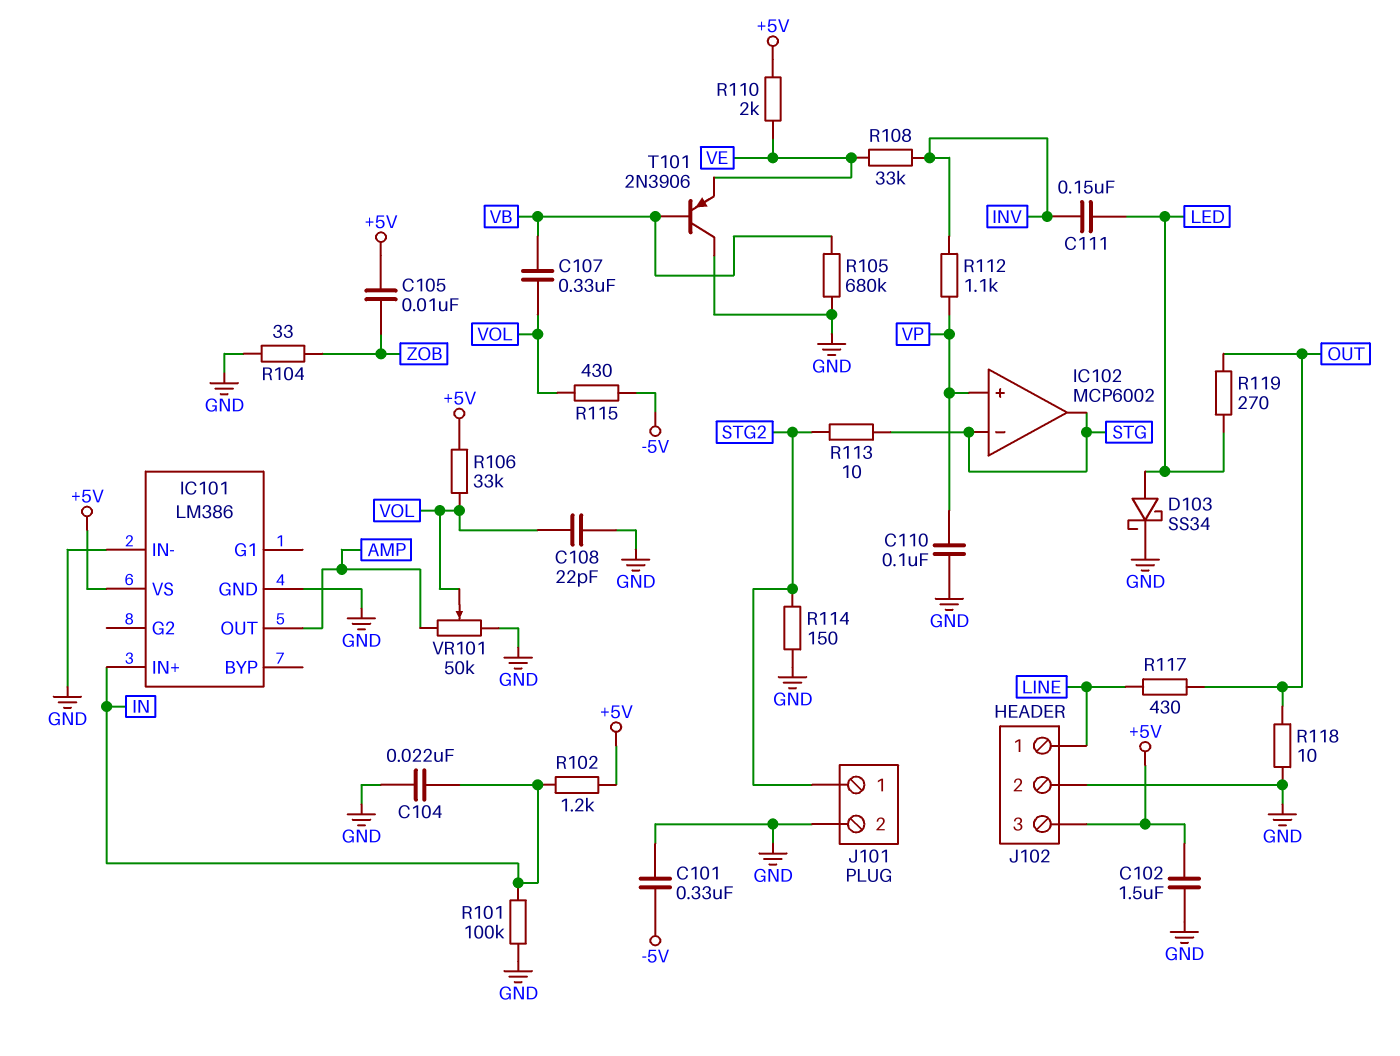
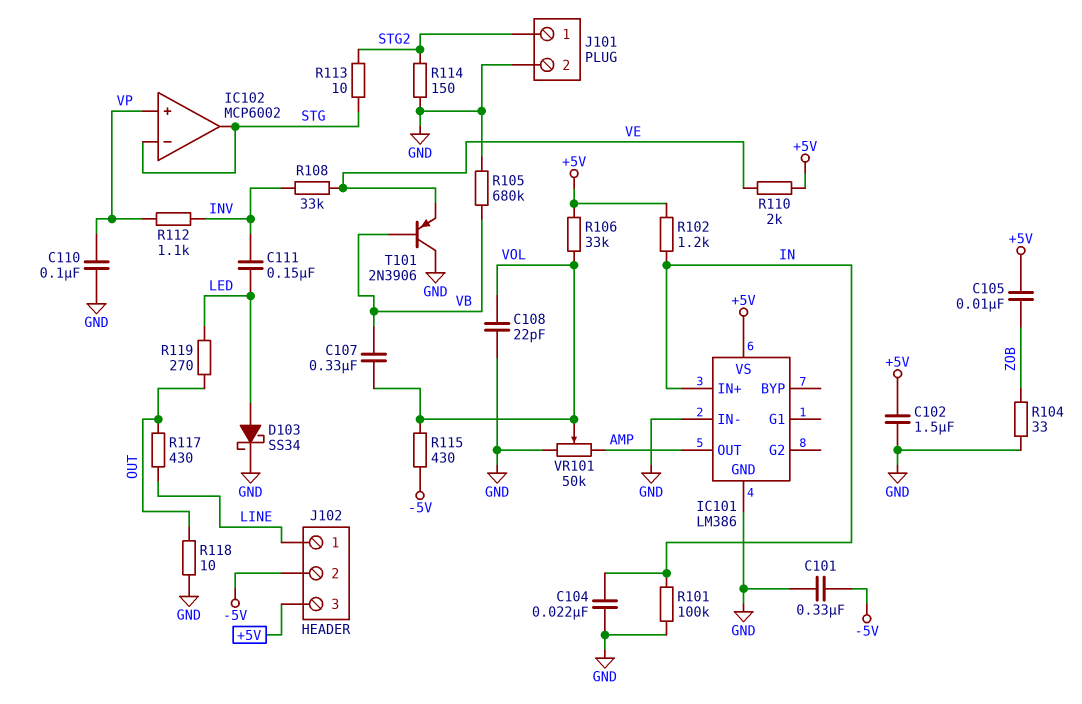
J102 pin 2: GND -> -5V

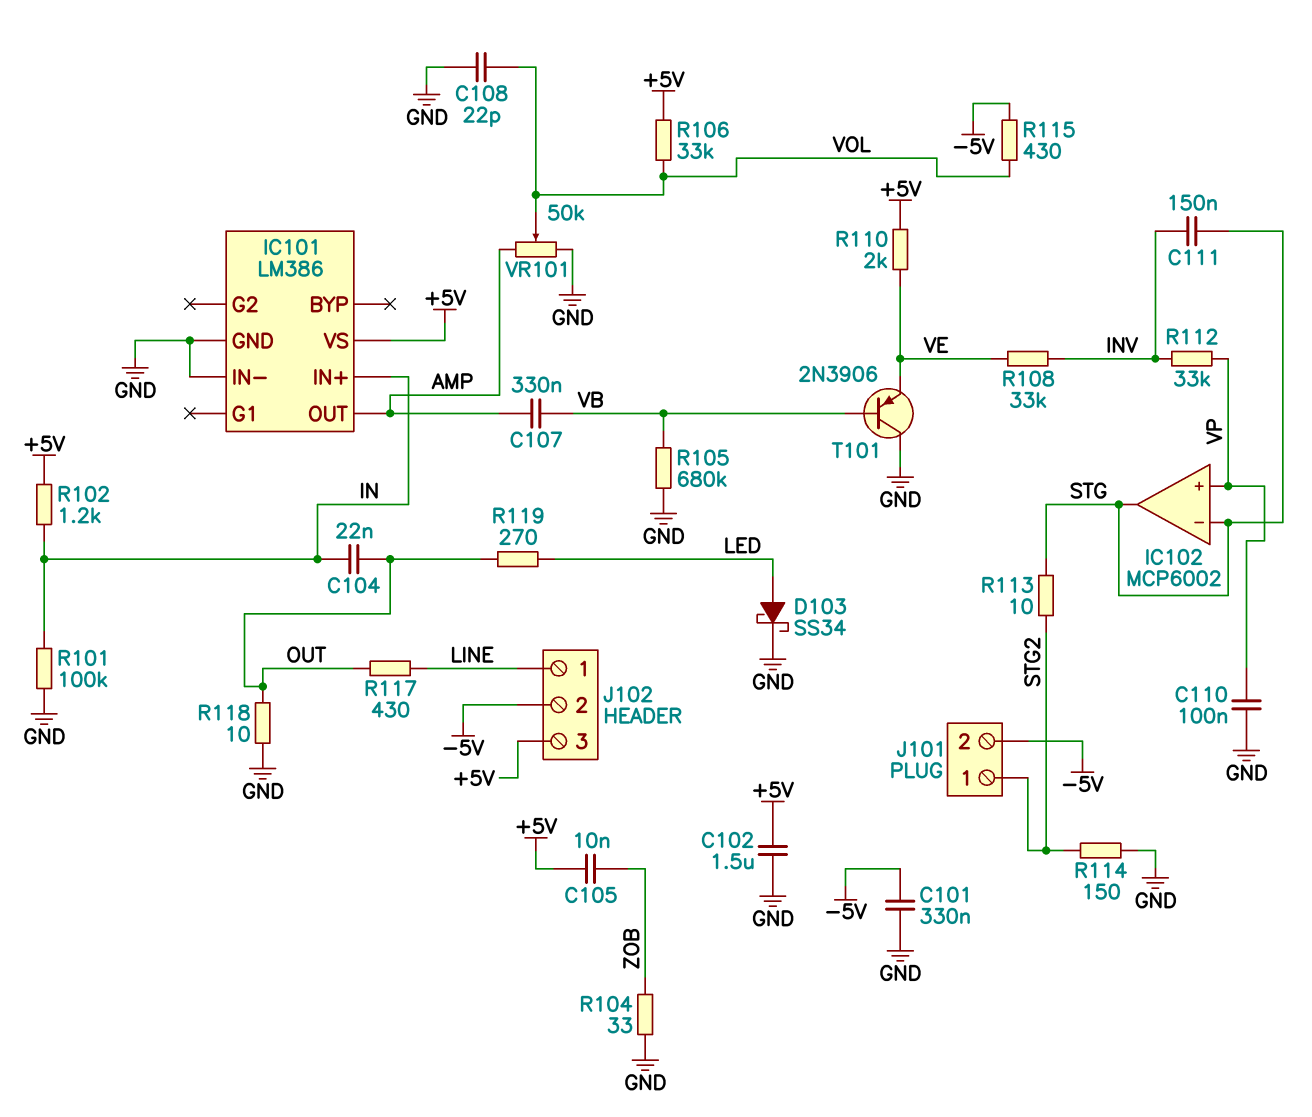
C104: 22nF (GND, IN) -> 22nF (IN, OUT)
C107: 330nF (VB, VOL) -> 330nF (AMP, VB)
C111: 150nF (INV, LED) -> 150nF (INV, STG)
J101 pin 2: GND -> -5V
R112: 1.1k (INV, VP) -> 33k (INV, VP)

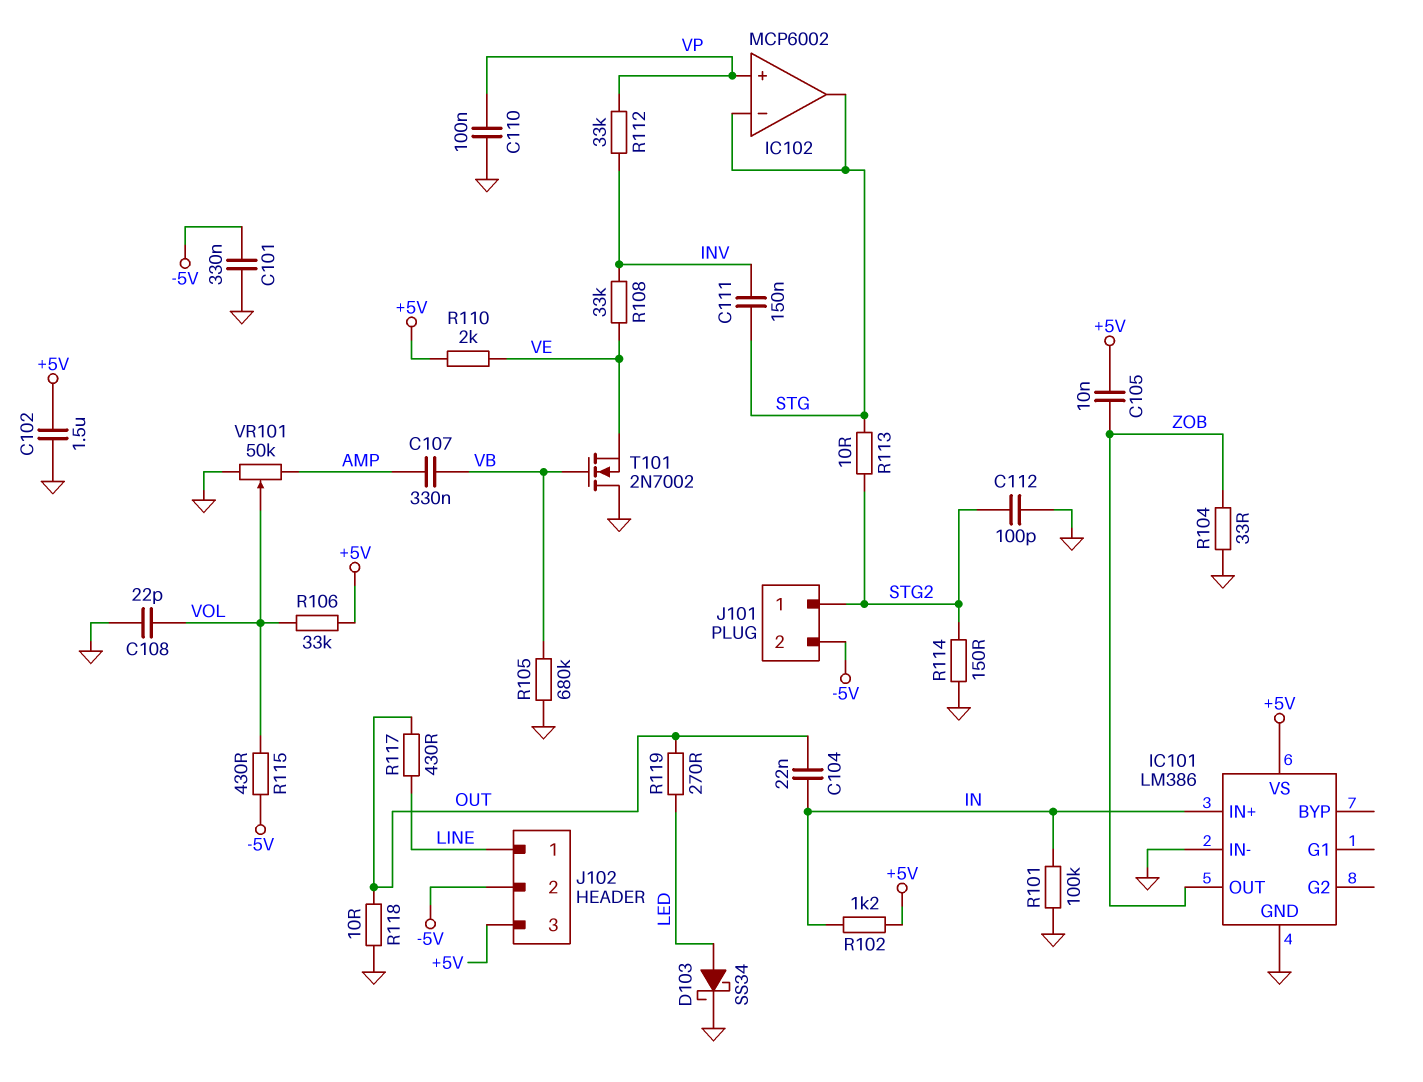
C112: none -> 100pF (GND, STG2)
IC101 pin OUT: AMP -> ZOB
T101: PNP 2N3906 (B VB, C GND, E VE) -> NMOS 2N7002 (G VB, D GND, S VE)

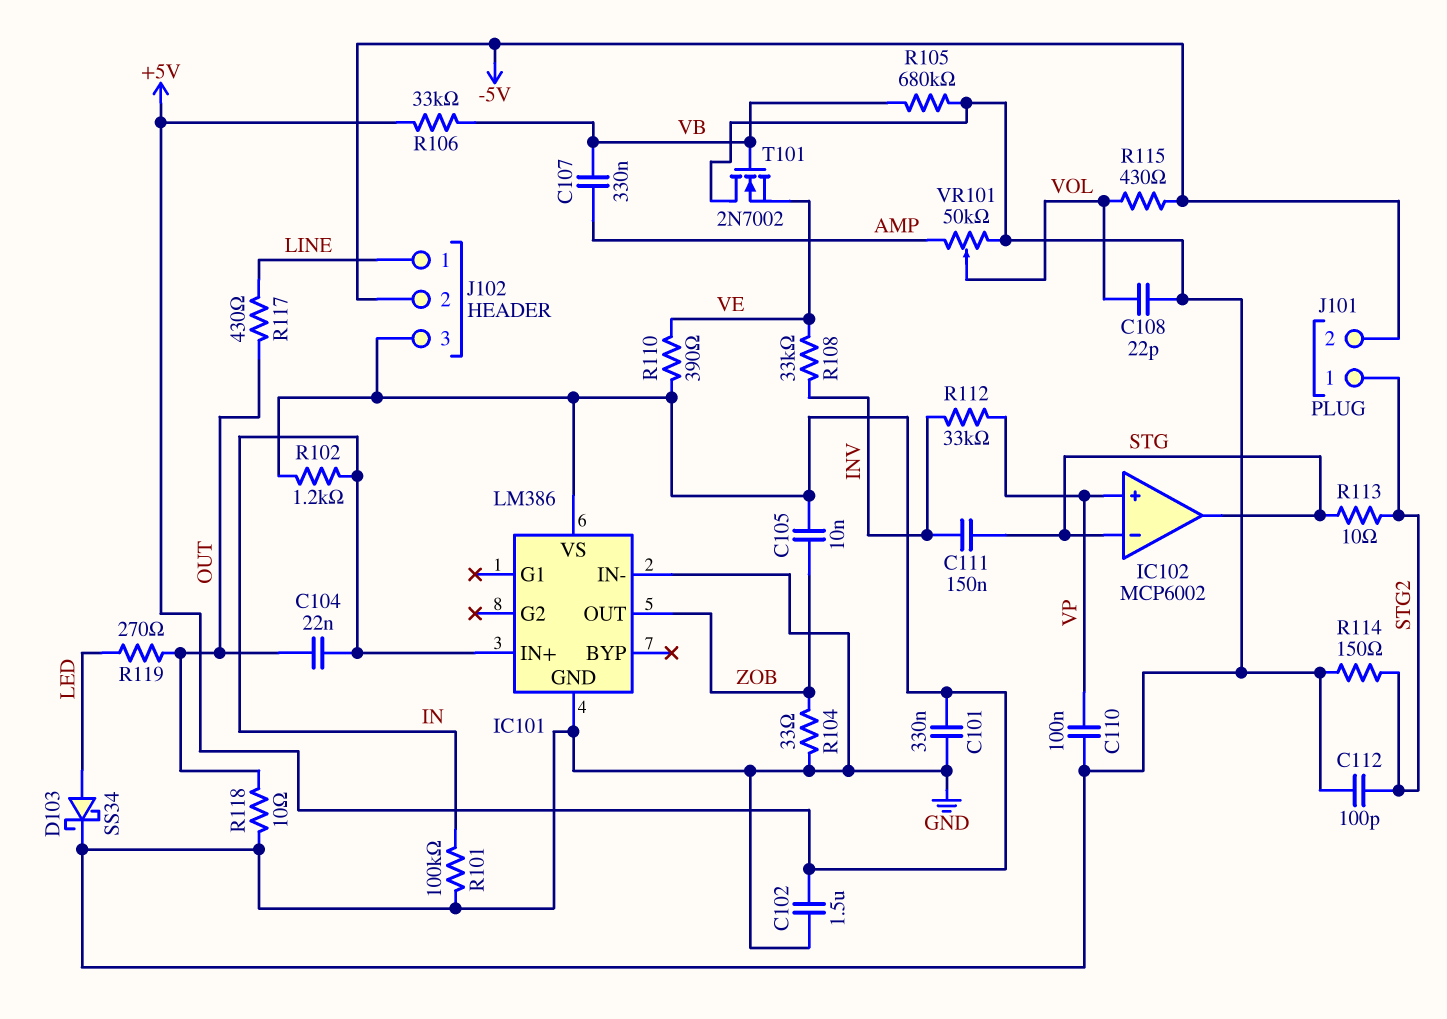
C101: 330nF (-5V, GND) -> 330nF (+5V, GND)
R106: 33k (+5V, VOL) -> 33k (+5V, VB)
R110: 2k (+5V, VE) -> 390 (+5V, VE)

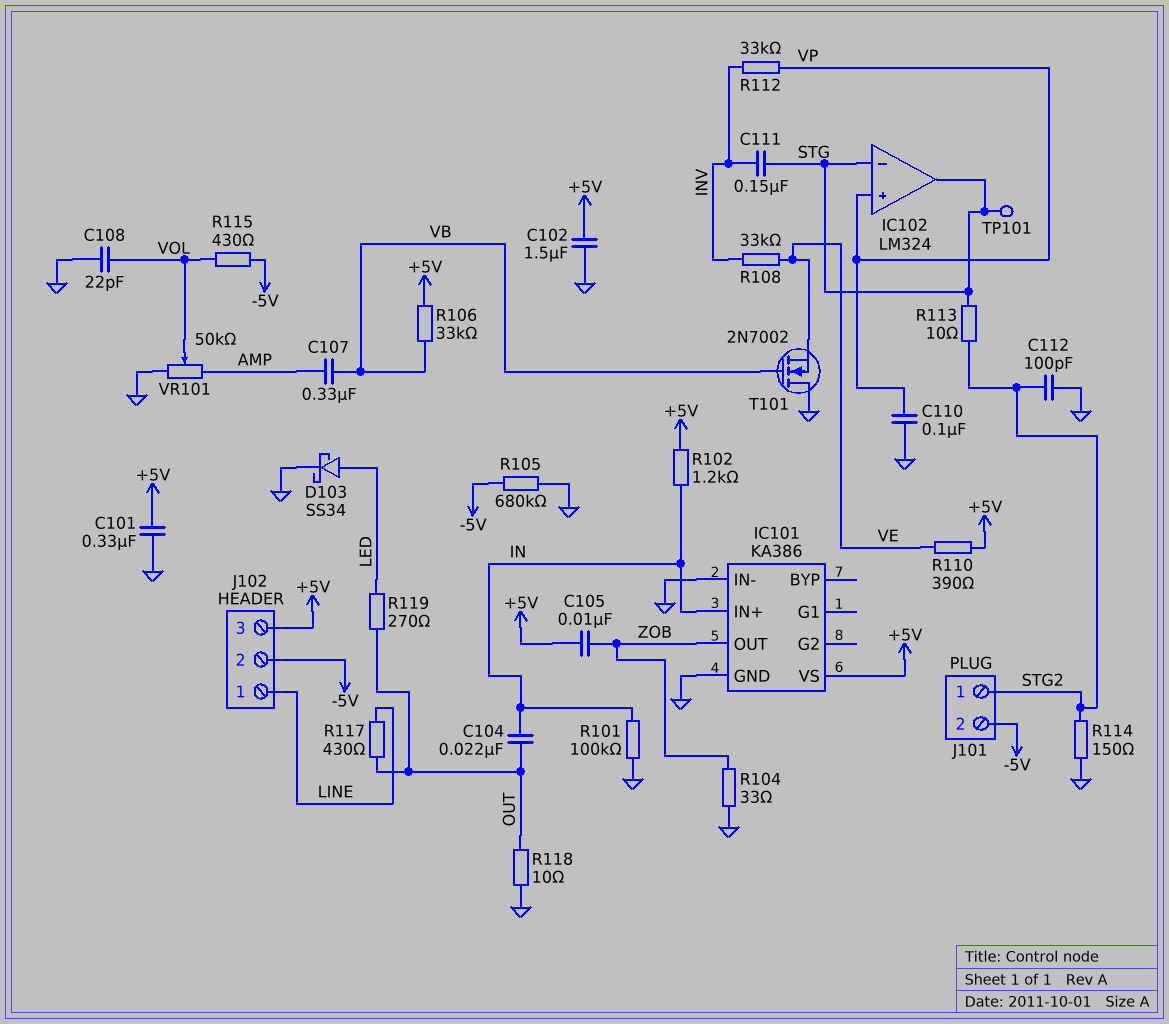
IC101: LM386 -> KA386
IC102: MCP6002 -> LM324
R105: 680k (GND, VB) -> 680k (-5V, GND)
TP101: none -> test point (STG)

